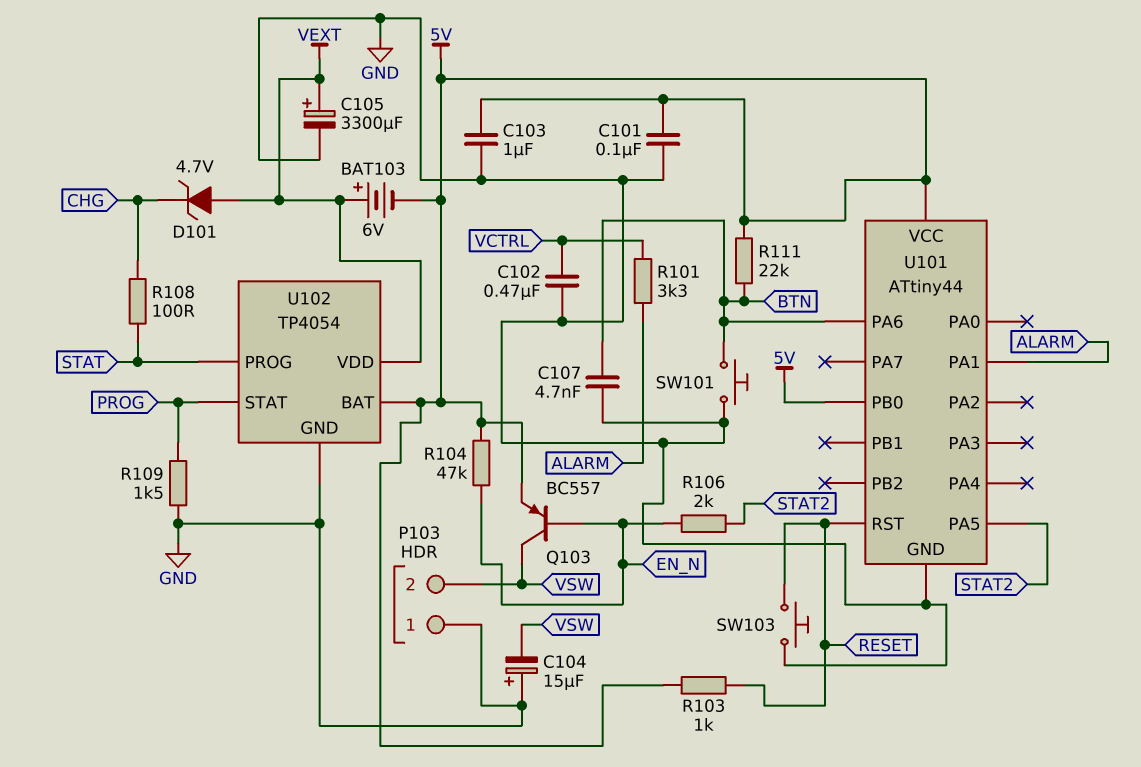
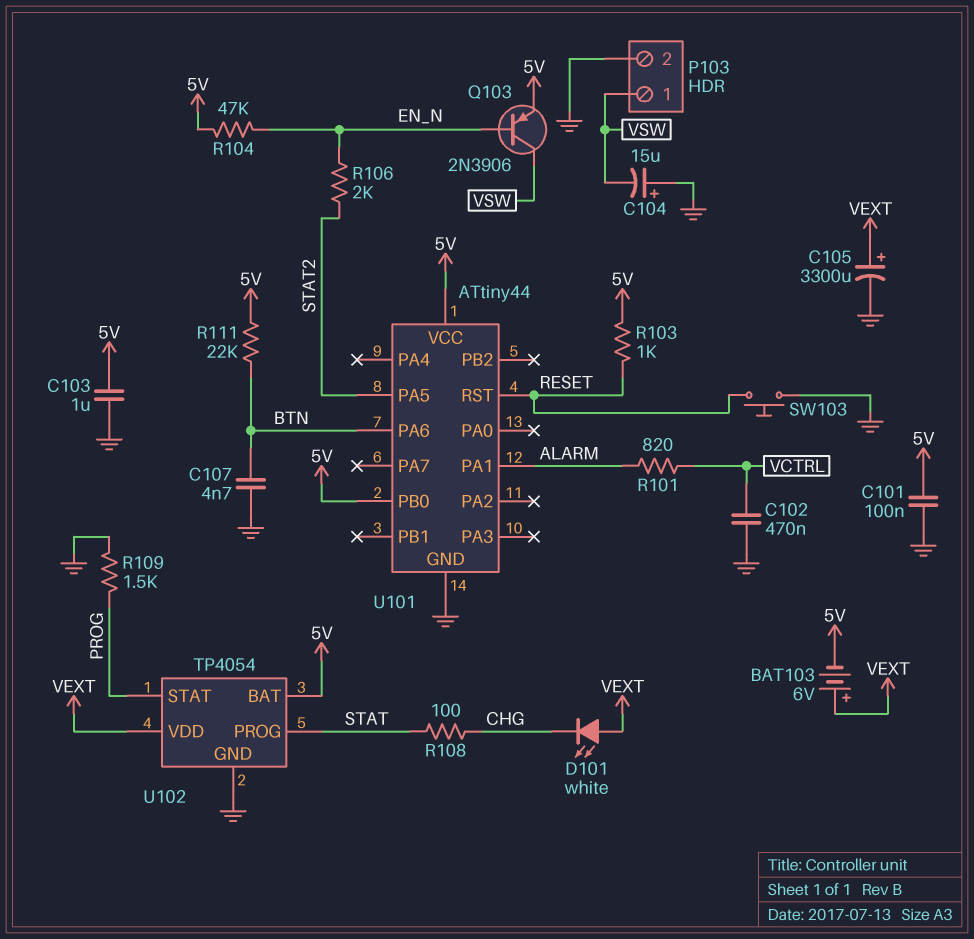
D101: zener 4.7V (A VEXT, K CHG) -> LED white (A VEXT, K CHG)
P103 pin 1: GND -> VSW
P103 pin 2: VSW -> GND
Q103: PNP BC557 (B EN_N, C VSW, E 5V) -> PNP 2N3906 (B EN_N, C VSW, E 5V)
R101: 3.3k (ALARM, VCTRL) -> 820 (ALARM, VCTRL)
SW101: button (BTN, GND) -> none

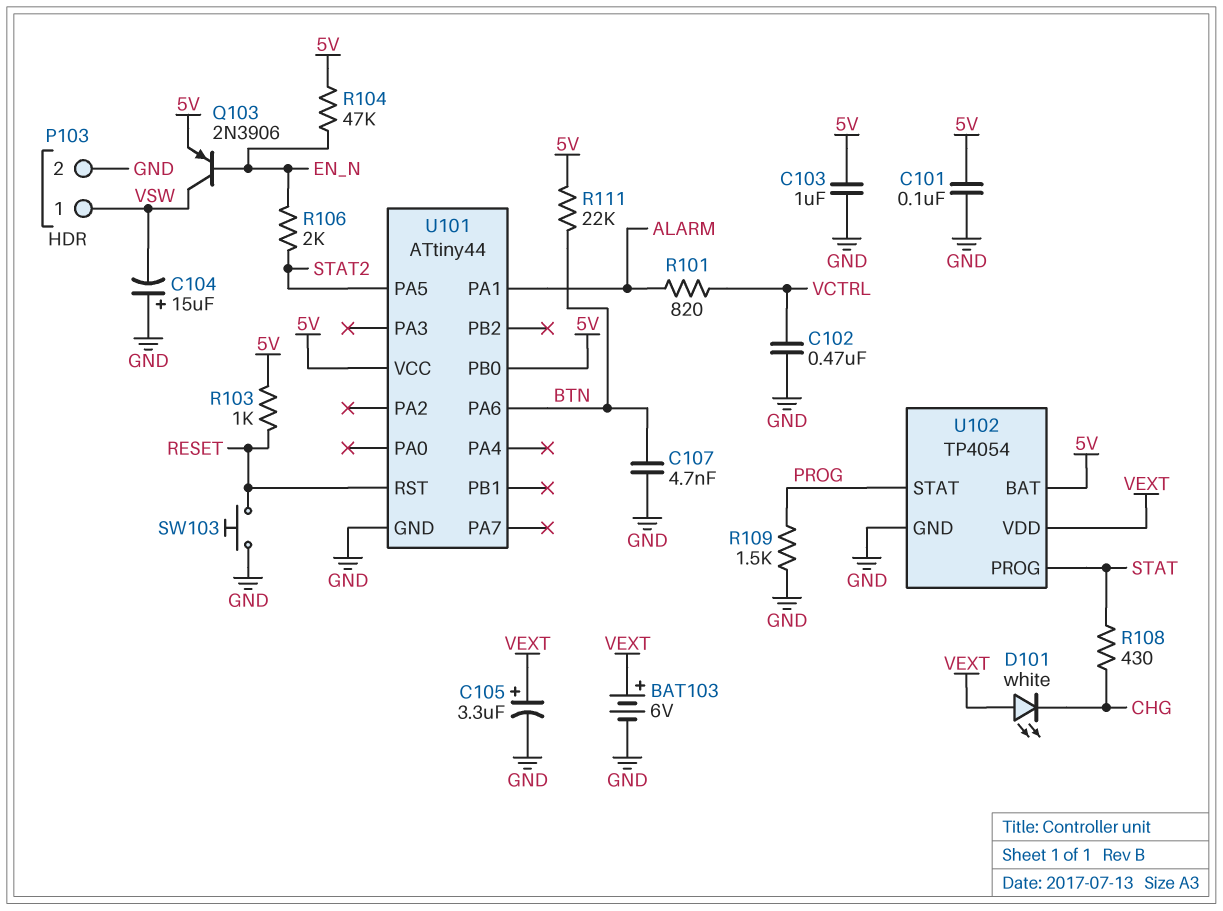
BAT103: 6V (plus VEXT, minus 5V) -> 6V (plus VEXT, minus GND)
C105: 3300uF (plus VEXT, minus GND) -> 3.3uF (plus VEXT, minus GND)
R108: 100 (CHG, STAT) -> 430 (CHG, STAT)

